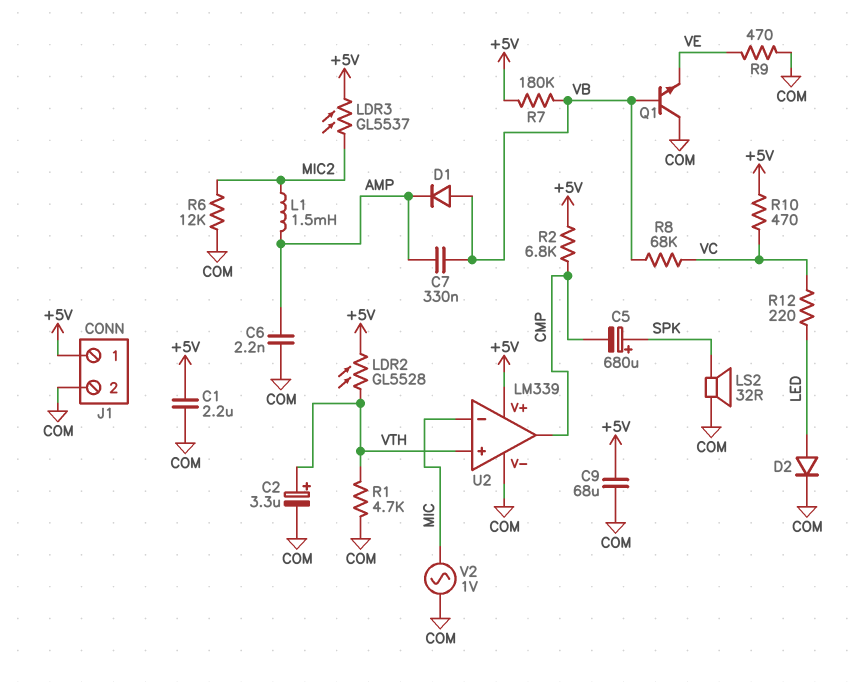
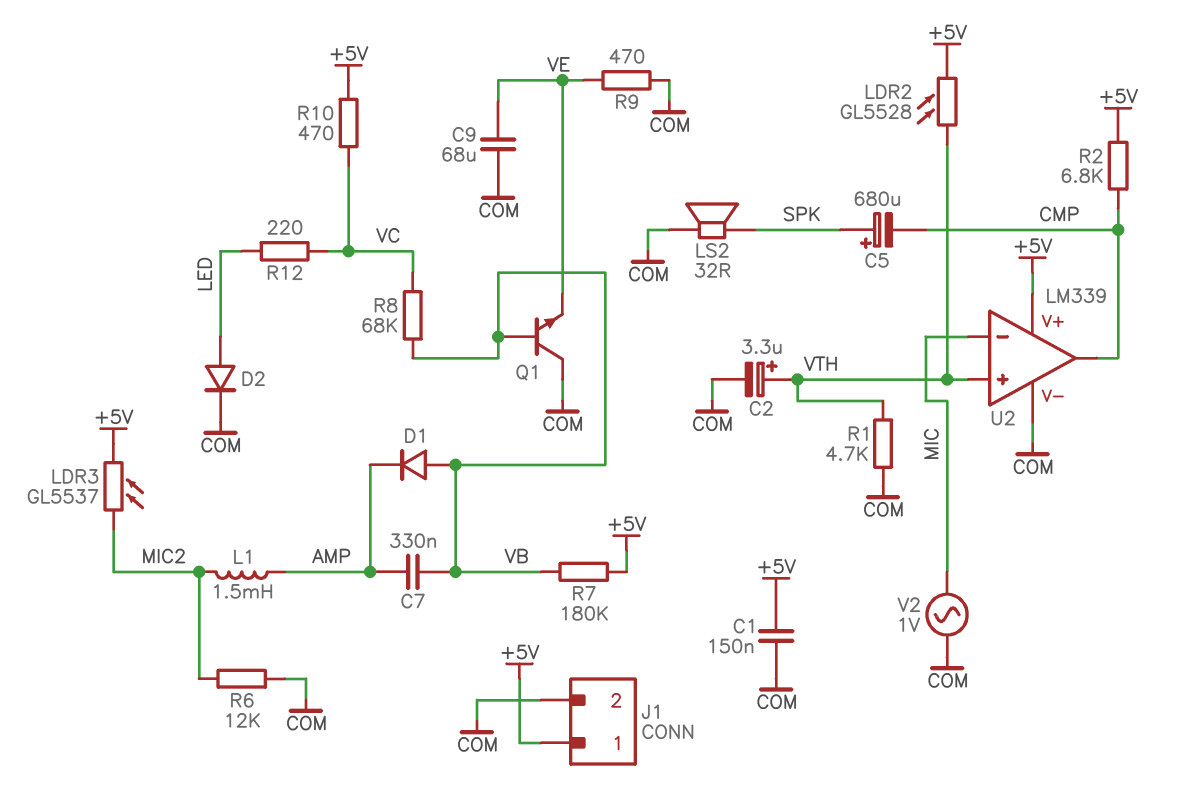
C1: 2.2uF (+5V, COM) -> 150nF (+5V, COM)
C6: 2.2nF (AMP, COM) -> none
C9: 68uF (+5V, COM) -> 68uF (COM, VE)

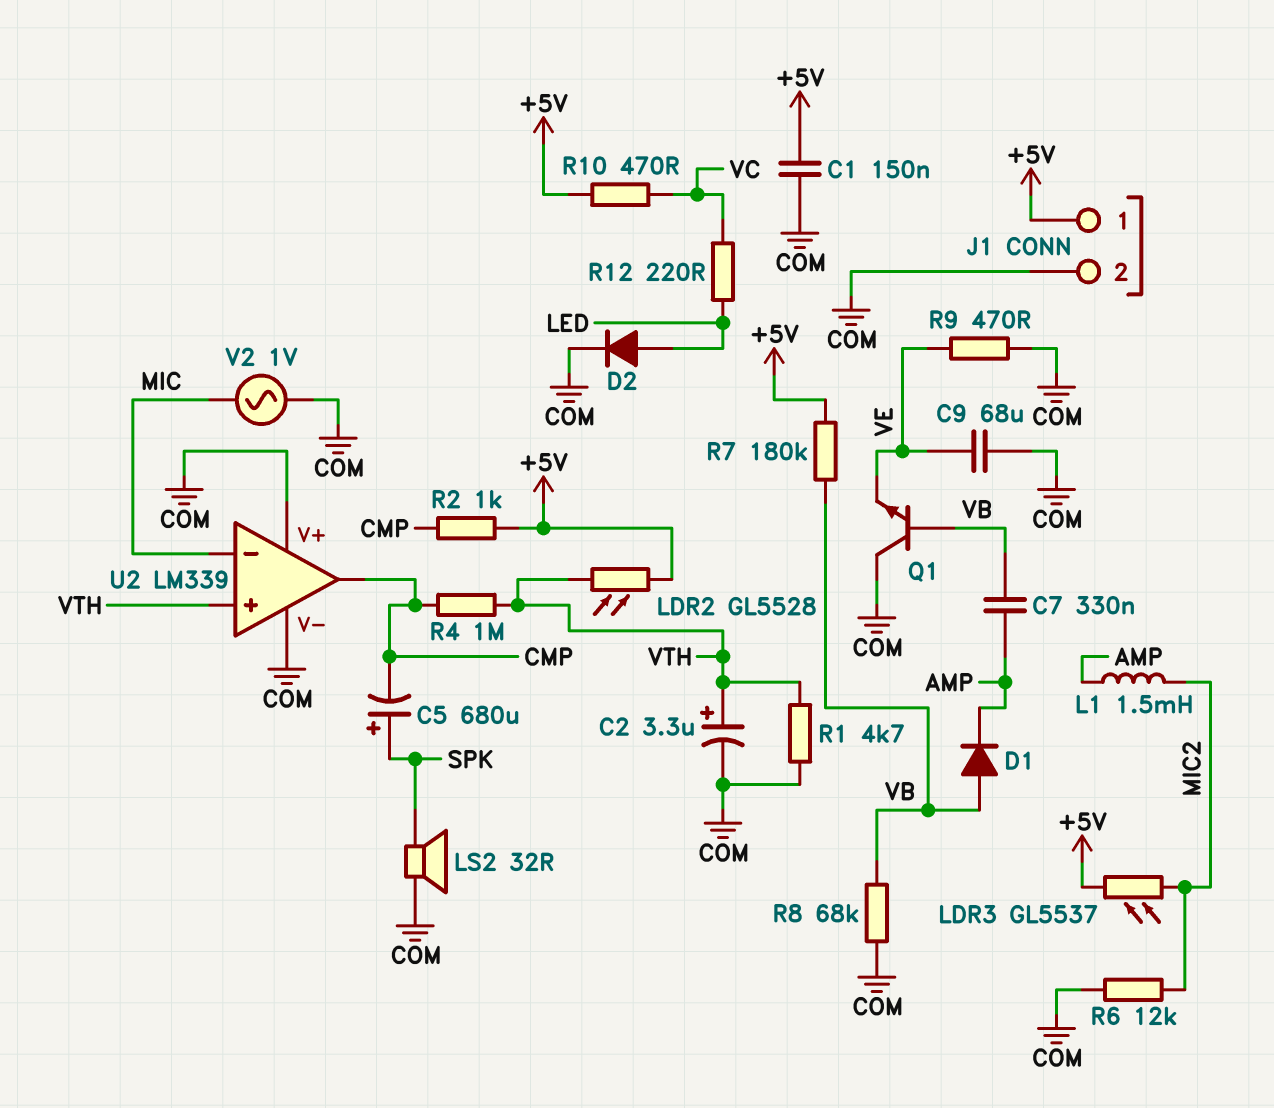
R2: 6.8k (+5V, CMP) -> 1k (+5V, CMP)
R4: none -> 1M (CMP, VTH)
R8: 68k (VB, VC) -> 68k (COM, VB)
U2 pin V+: +5V -> COM

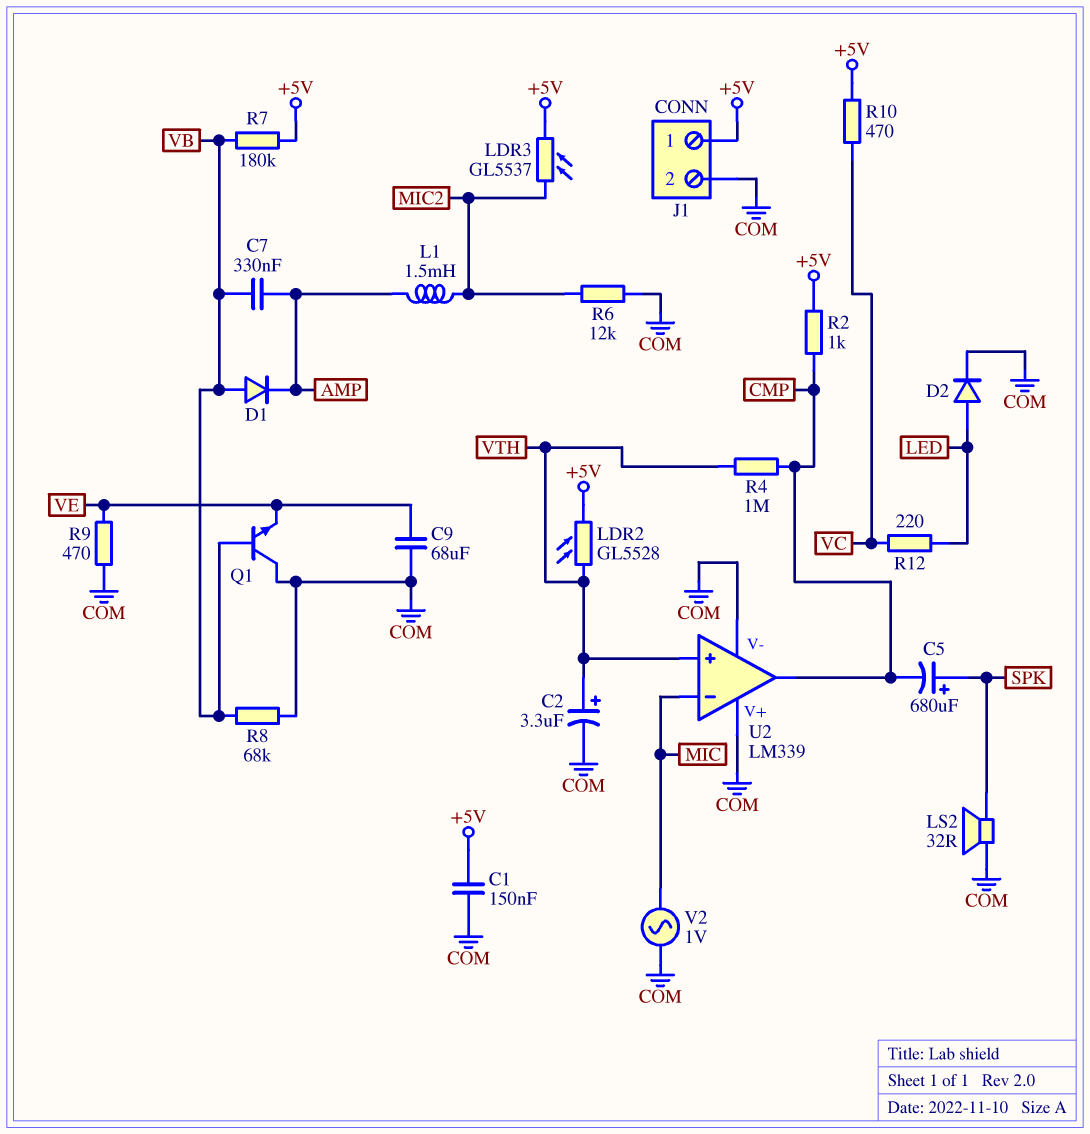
R1: 4.7k (COM, VTH) -> none

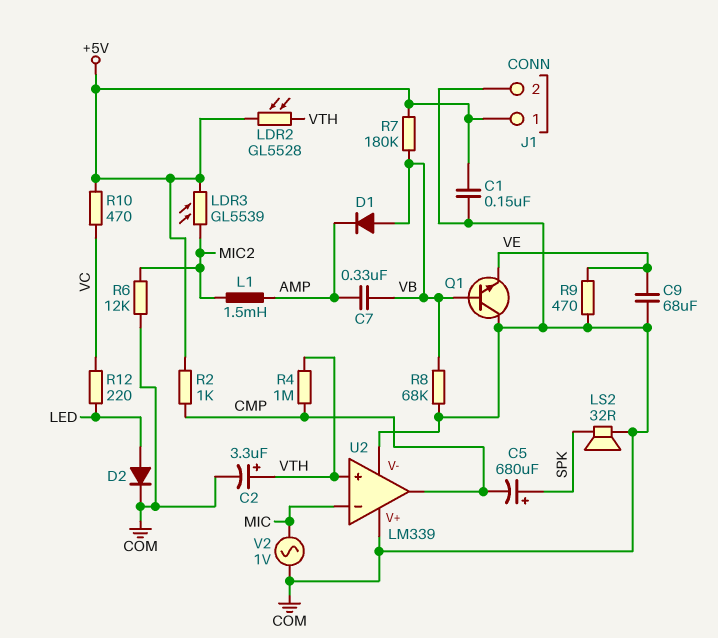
LDR3: GL5537 (+5V, MIC2) -> GL5539 (+5V, MIC2)

